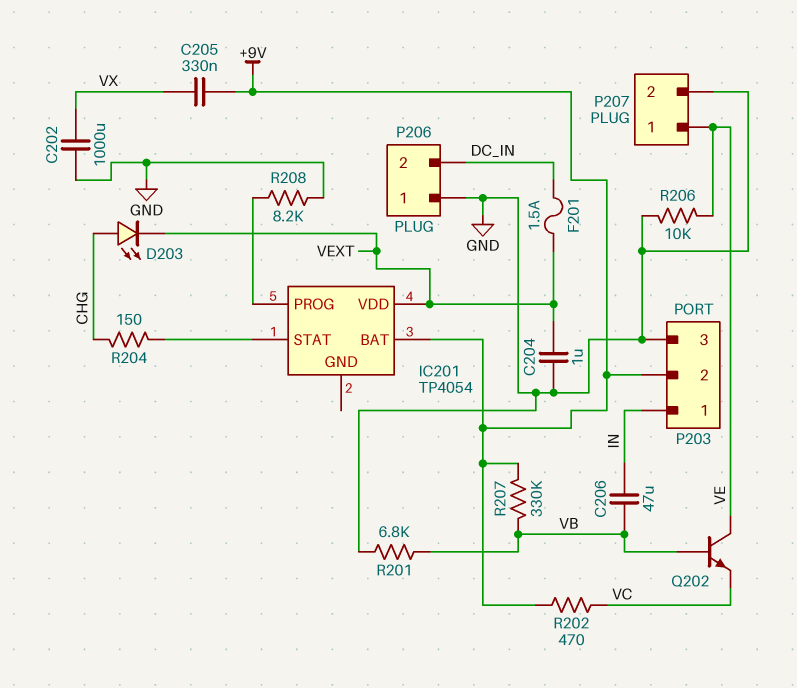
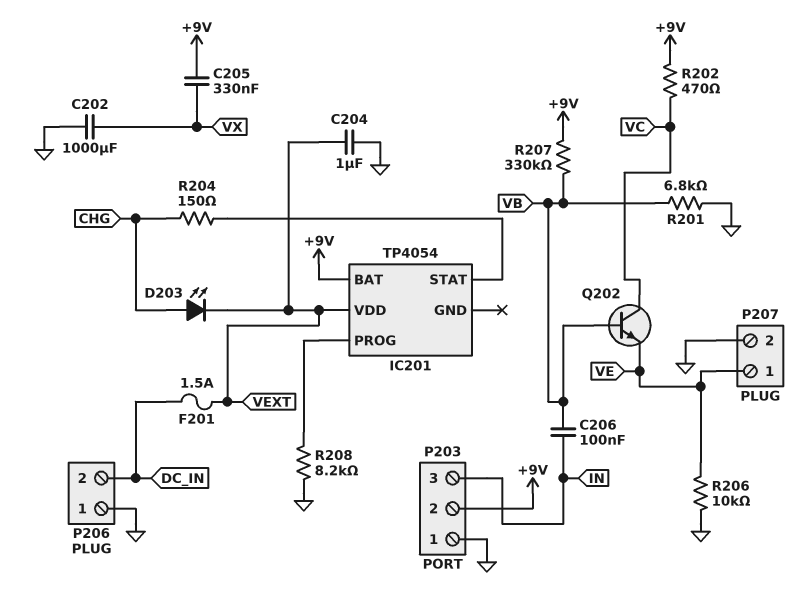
C206: 47uF (IN, VB) -> 100nF (IN, VB)
P203 pin 1: IN -> GND
P203 pin 3: GND -> IN
Q202: NPN (B VB, C VE, E VC) -> NPN (B VB, C VC, E VE)

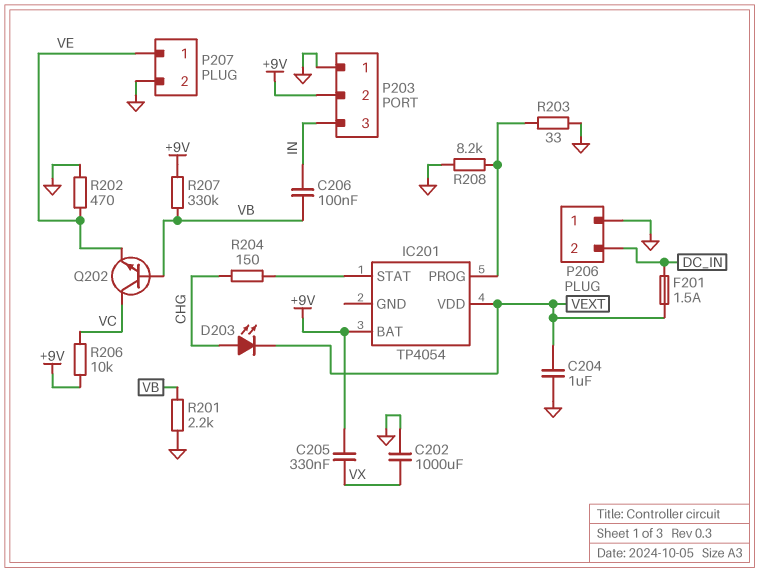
R201: 6.8k (GND, VB) -> 2.2k (GND, VB)
R202: 470 (+9V, VC) -> 470 (GND, VE)
R203: none -> 33 (GND, IC201/PROG)
R206: 10k (GND, VE) -> 10k (+9V, VC)

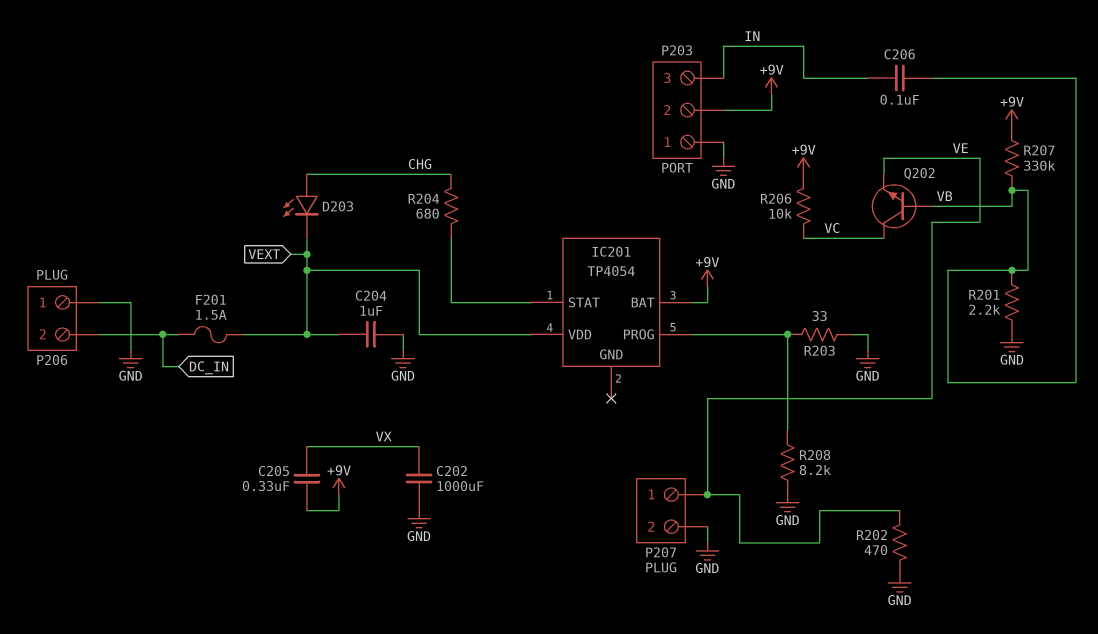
R204: 150 (CHG, IC201/STAT) -> 680 (CHG, IC201/STAT)

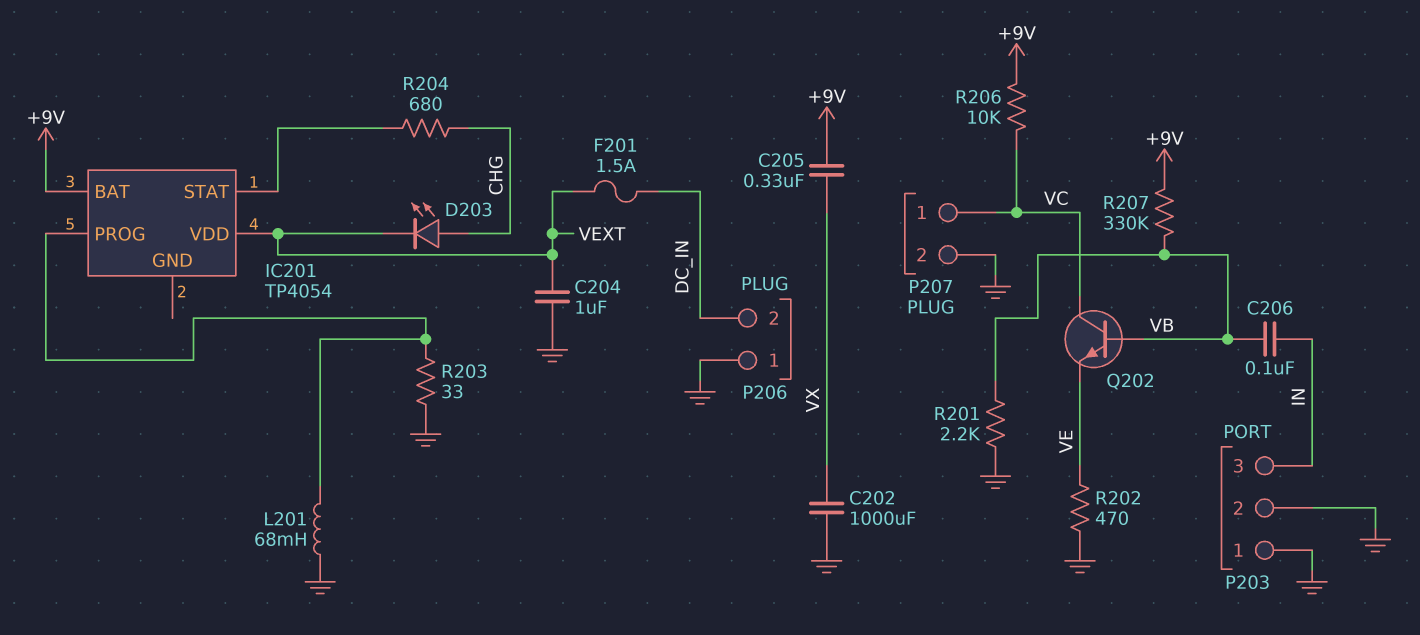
L201: none -> 68mH (GND, IC201/PROG)
P203 pin 2: +9V -> GND
P207 pin 1: VE -> VC
R208: 8.2k (GND, IC201/PROG) -> none

